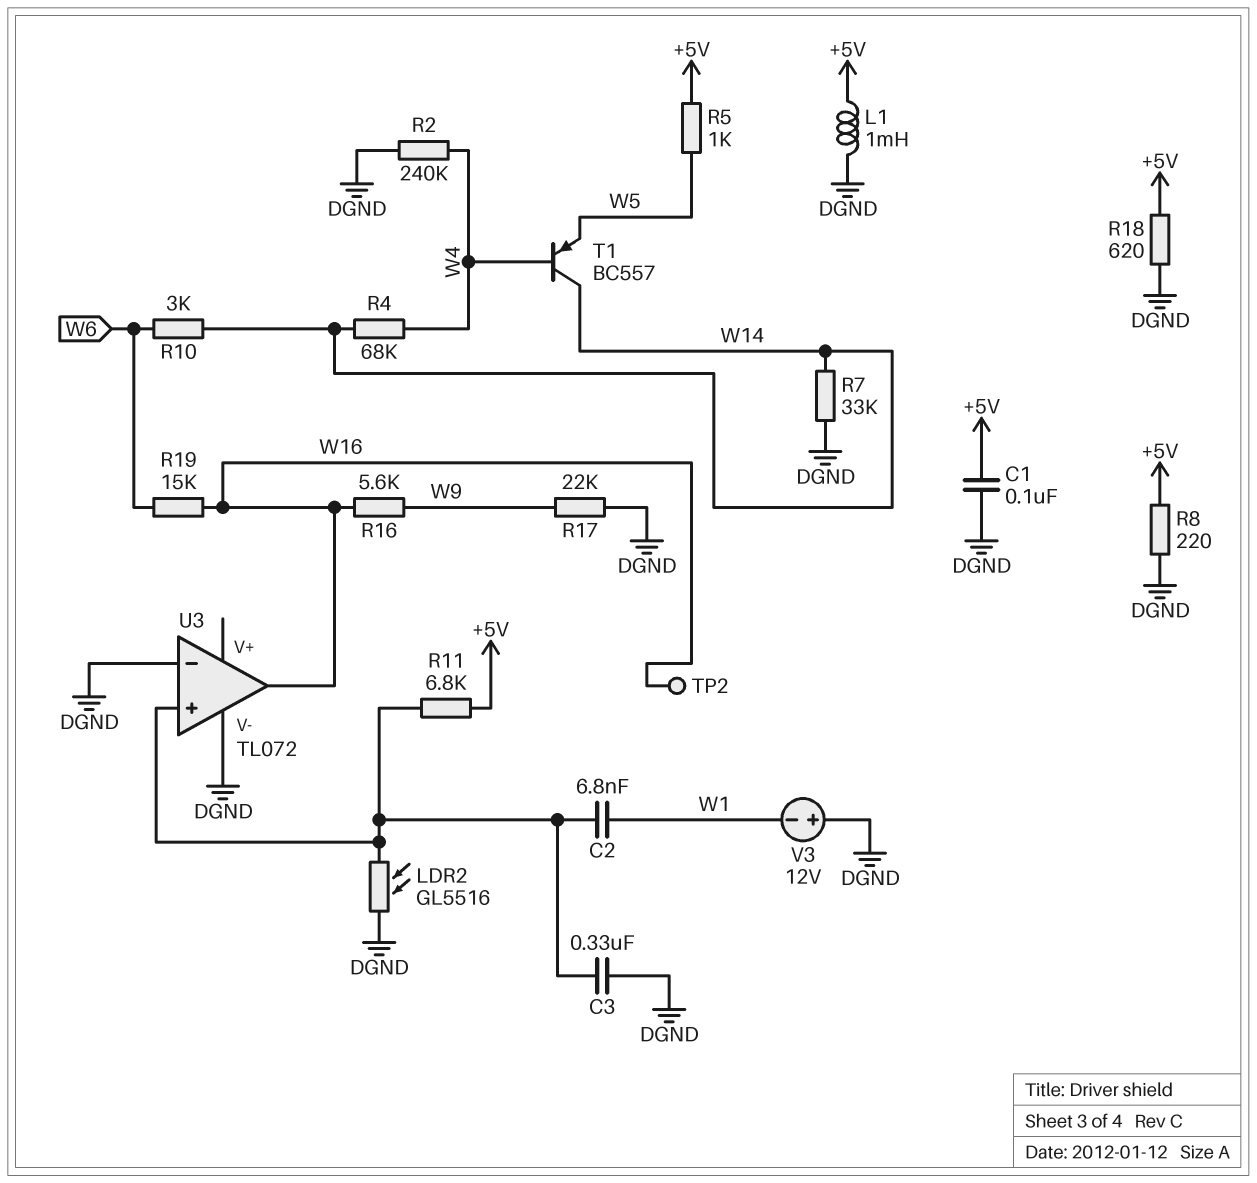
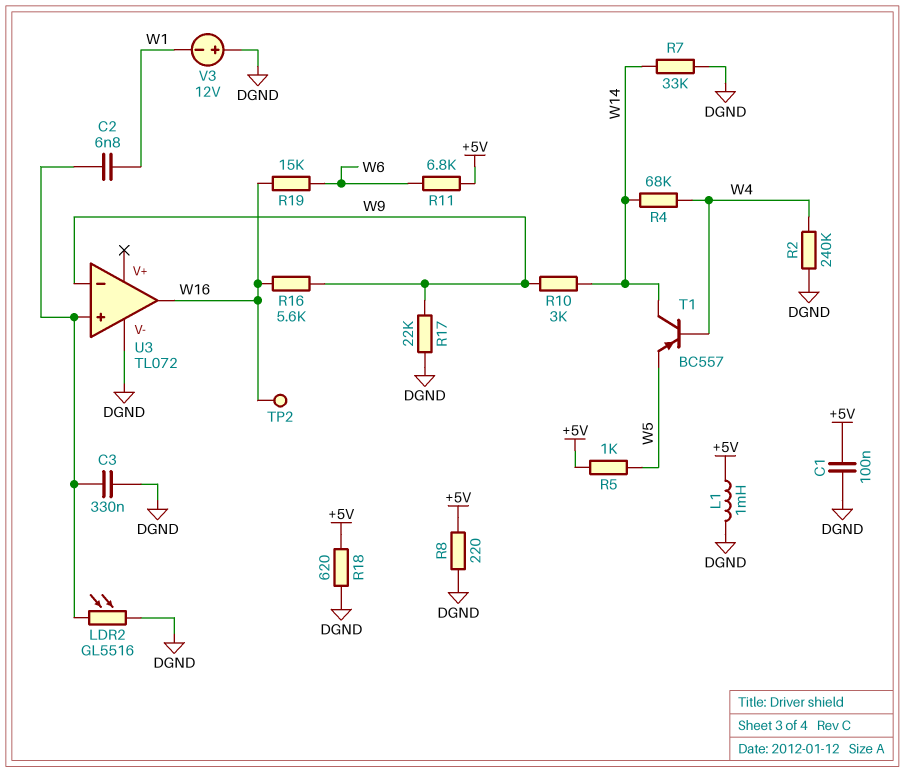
R10: 3k (W6, W14) -> 3k (W9, W14)
R11: 6.8k (+5V, U3/in+) -> 6.8k (+5V, W6)
U3 pin in-: DGND -> W9

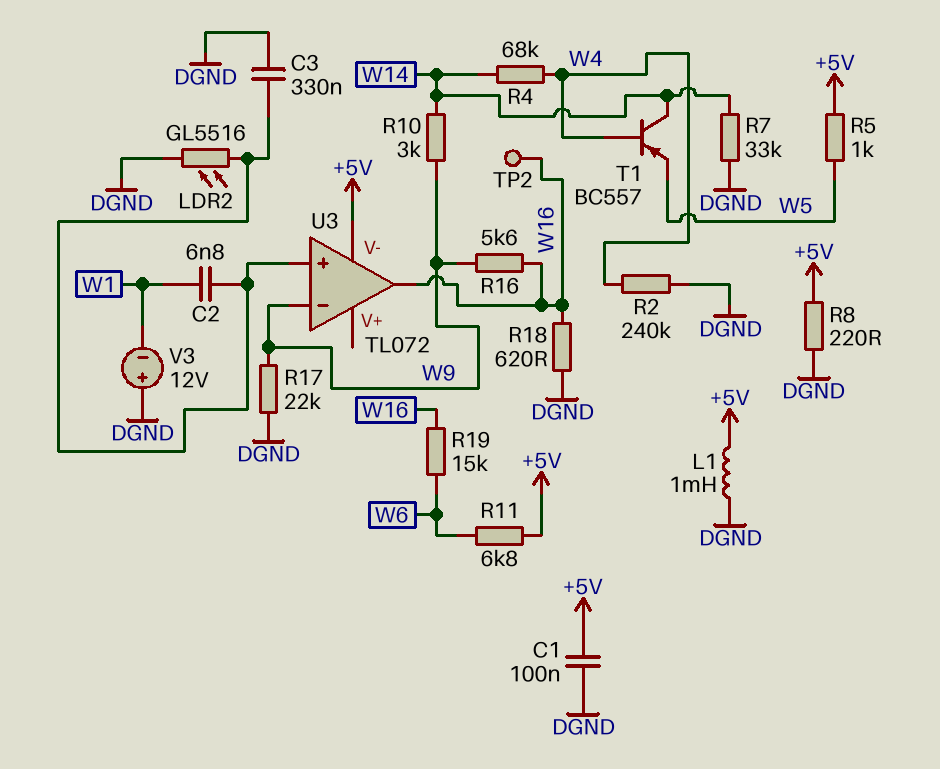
R18: 620 (+5V, DGND) -> 620 (DGND, W16)
U3 pin V-: DGND -> +5V

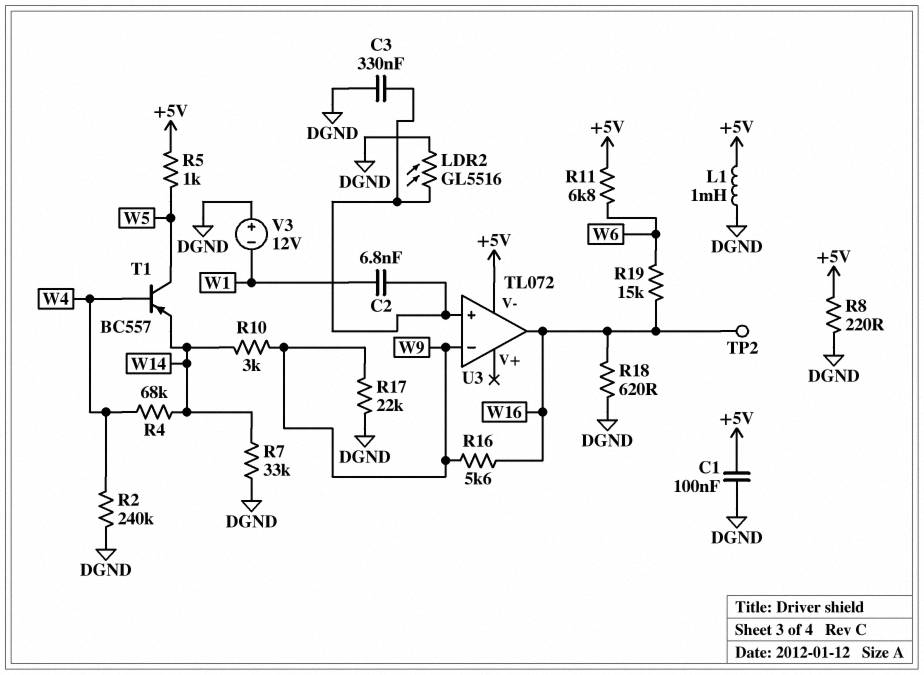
T1: PNP BC557 (B W4, C W14, E W5) -> PNP BC557 (B W4, C W5, E W14)

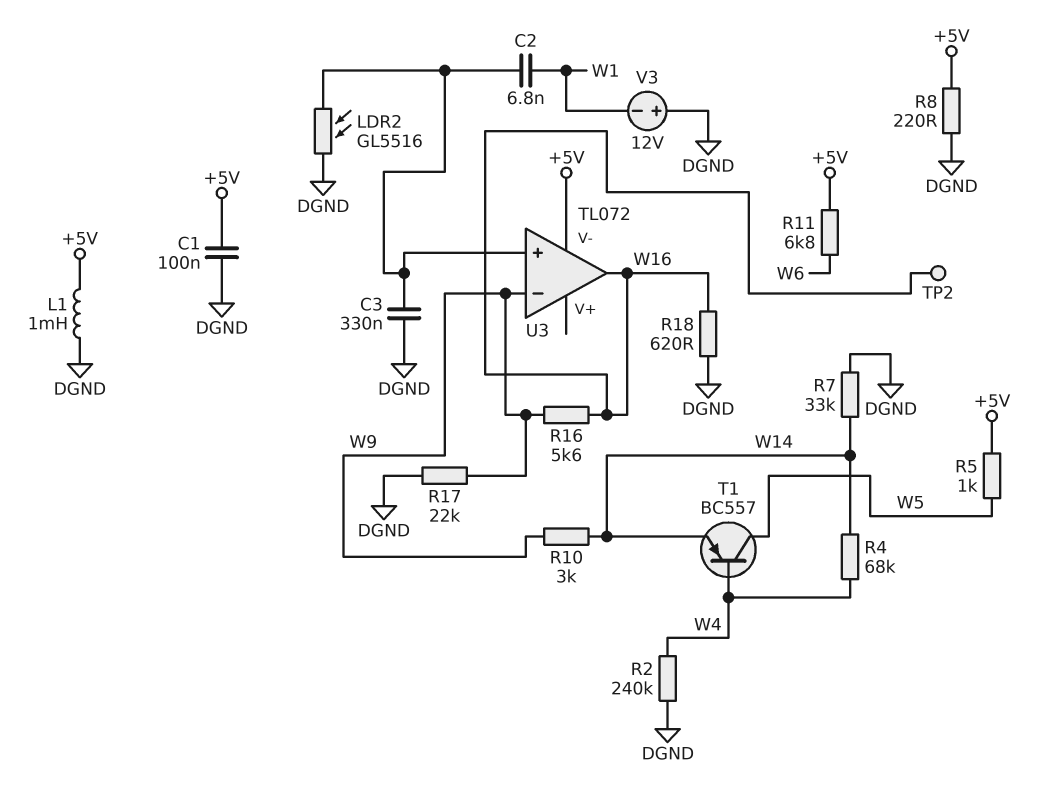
R19: 15k (W6, W16) -> none

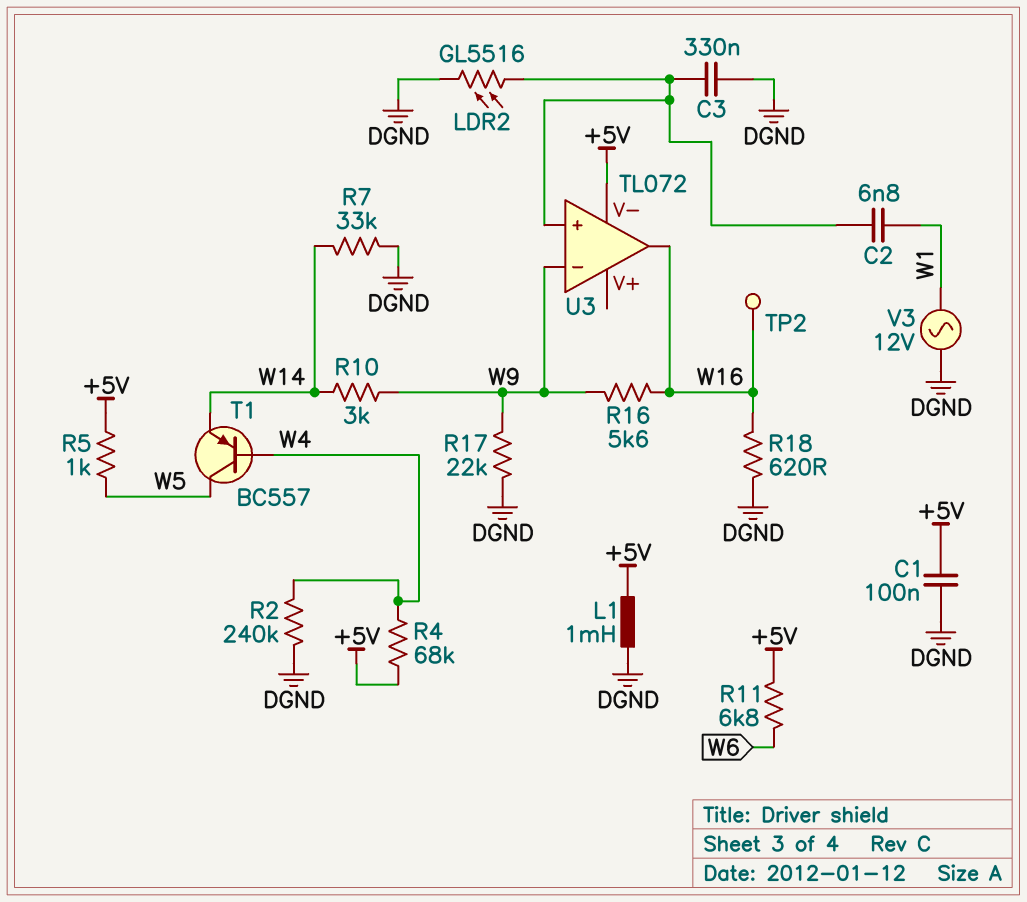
R4: 68k (W4, W14) -> 68k (+5V, W4)
R8: 220 (+5V, DGND) -> none
V3: 12V (plus DGND, minus W1) -> AC 12V (DGND, W1)

